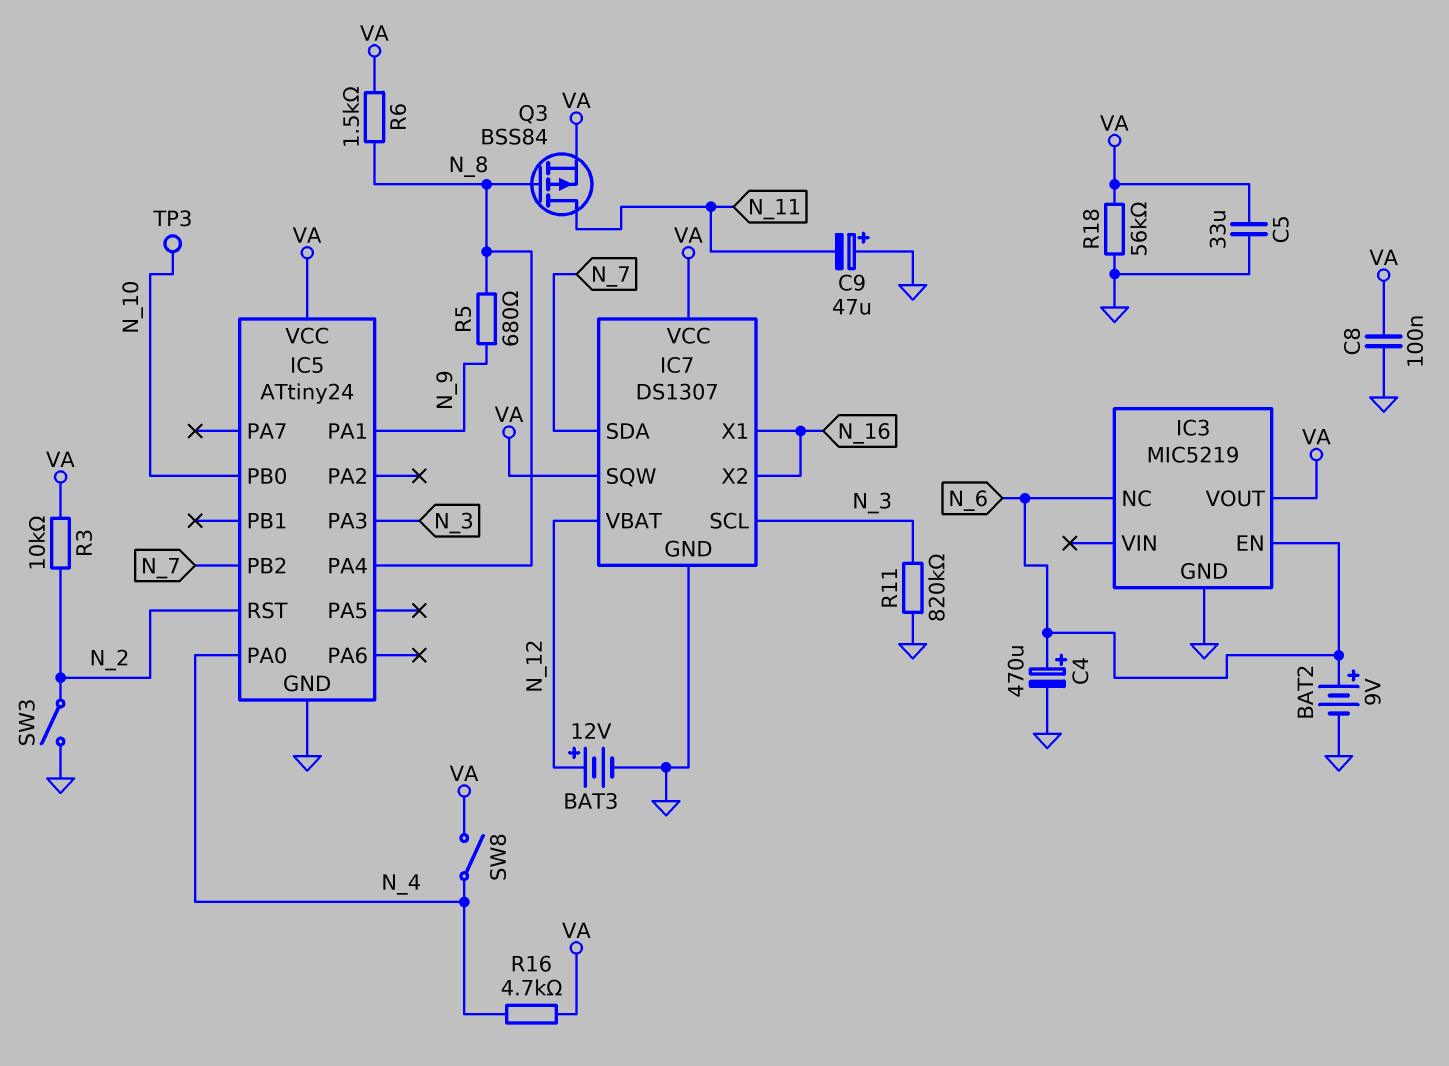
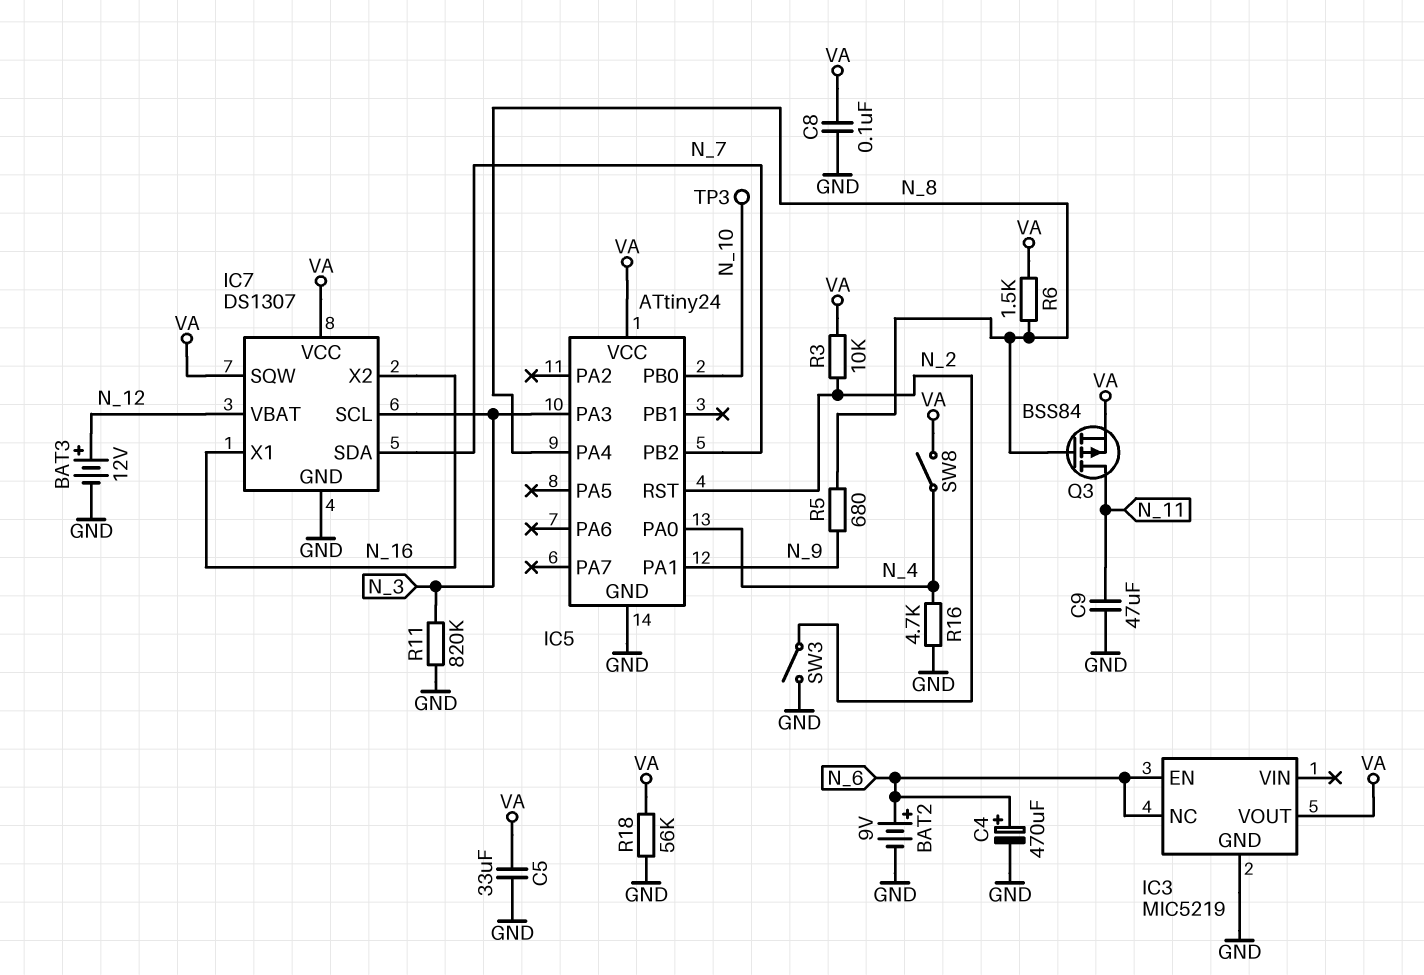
C9: 47uF (plus GND, minus N_11) -> 47uF (GND, N_11)
R16: 4.7k (N_4, VA) -> 4.7k (GND, N_4)

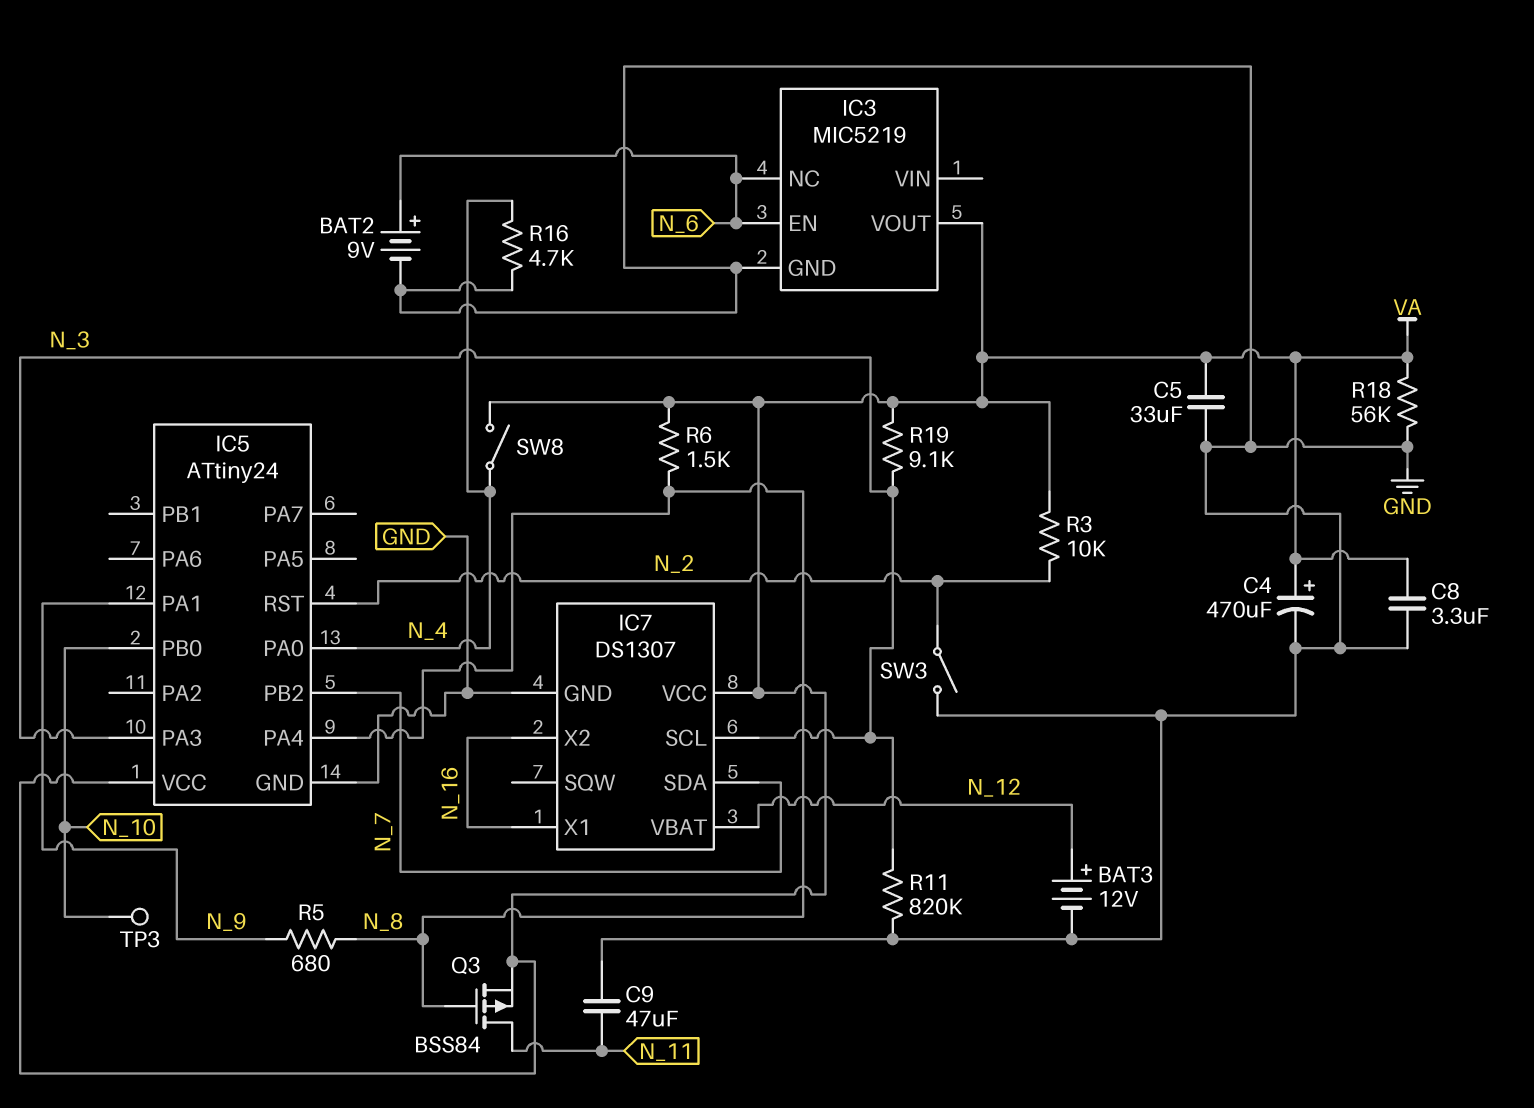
C4: 470uF (plus N_6, minus GND) -> 470uF (plus VA, minus GND)
C8: 100nF (GND, VA) -> 3.3uF (GND, VA)
IC7 pin SQW: VA -> none
R19: none -> 9.1k (N_3, VA)

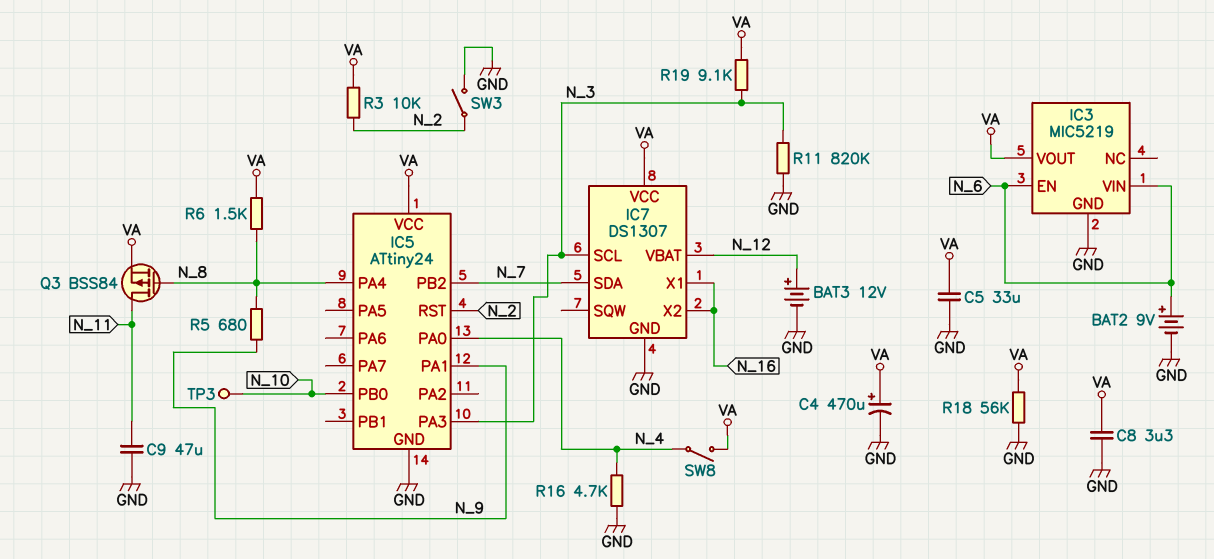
IC3 pin NC: N_6 -> none
IC3 pin VIN: none -> N_6

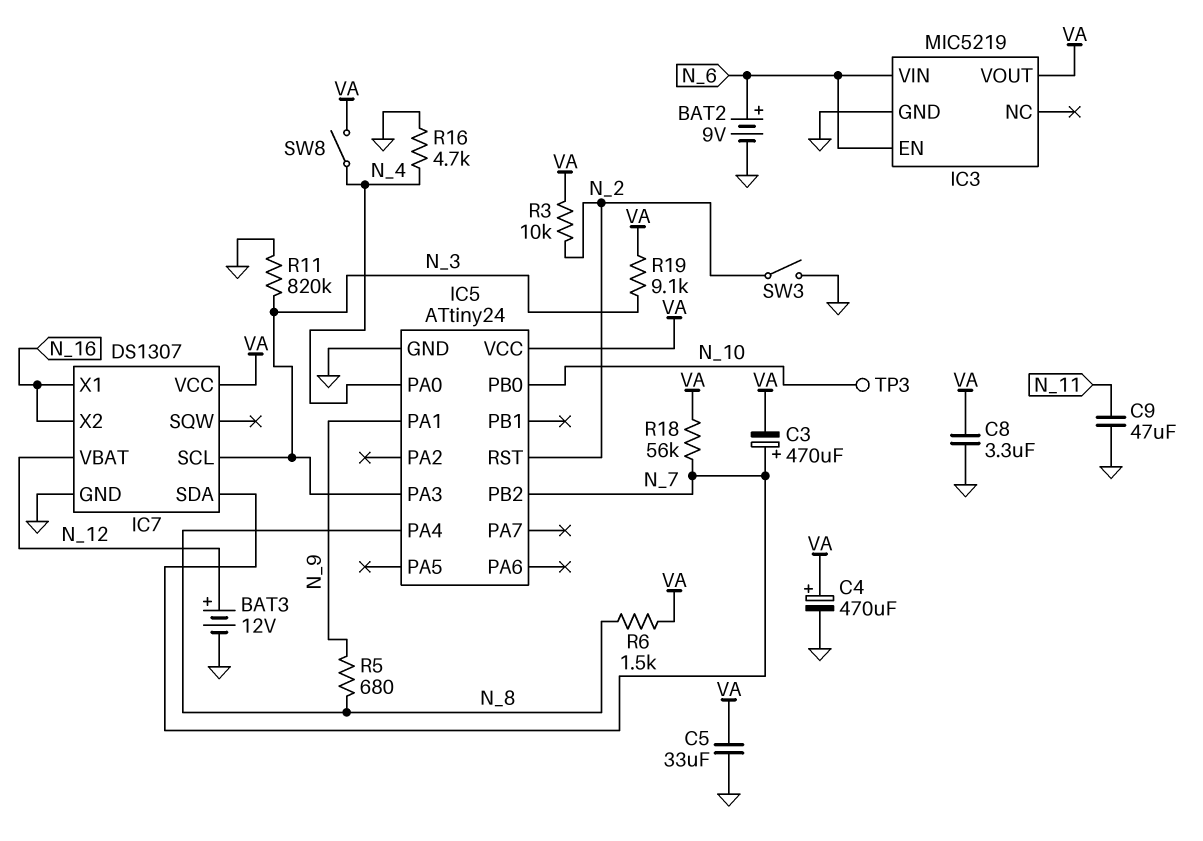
C3: none -> 470uF (plus N_7, minus VA)
Q3: PMOS BSS84 (G N_8, D N_11, S VA) -> none
R18: 56k (GND, VA) -> 56k (N_7, VA)

